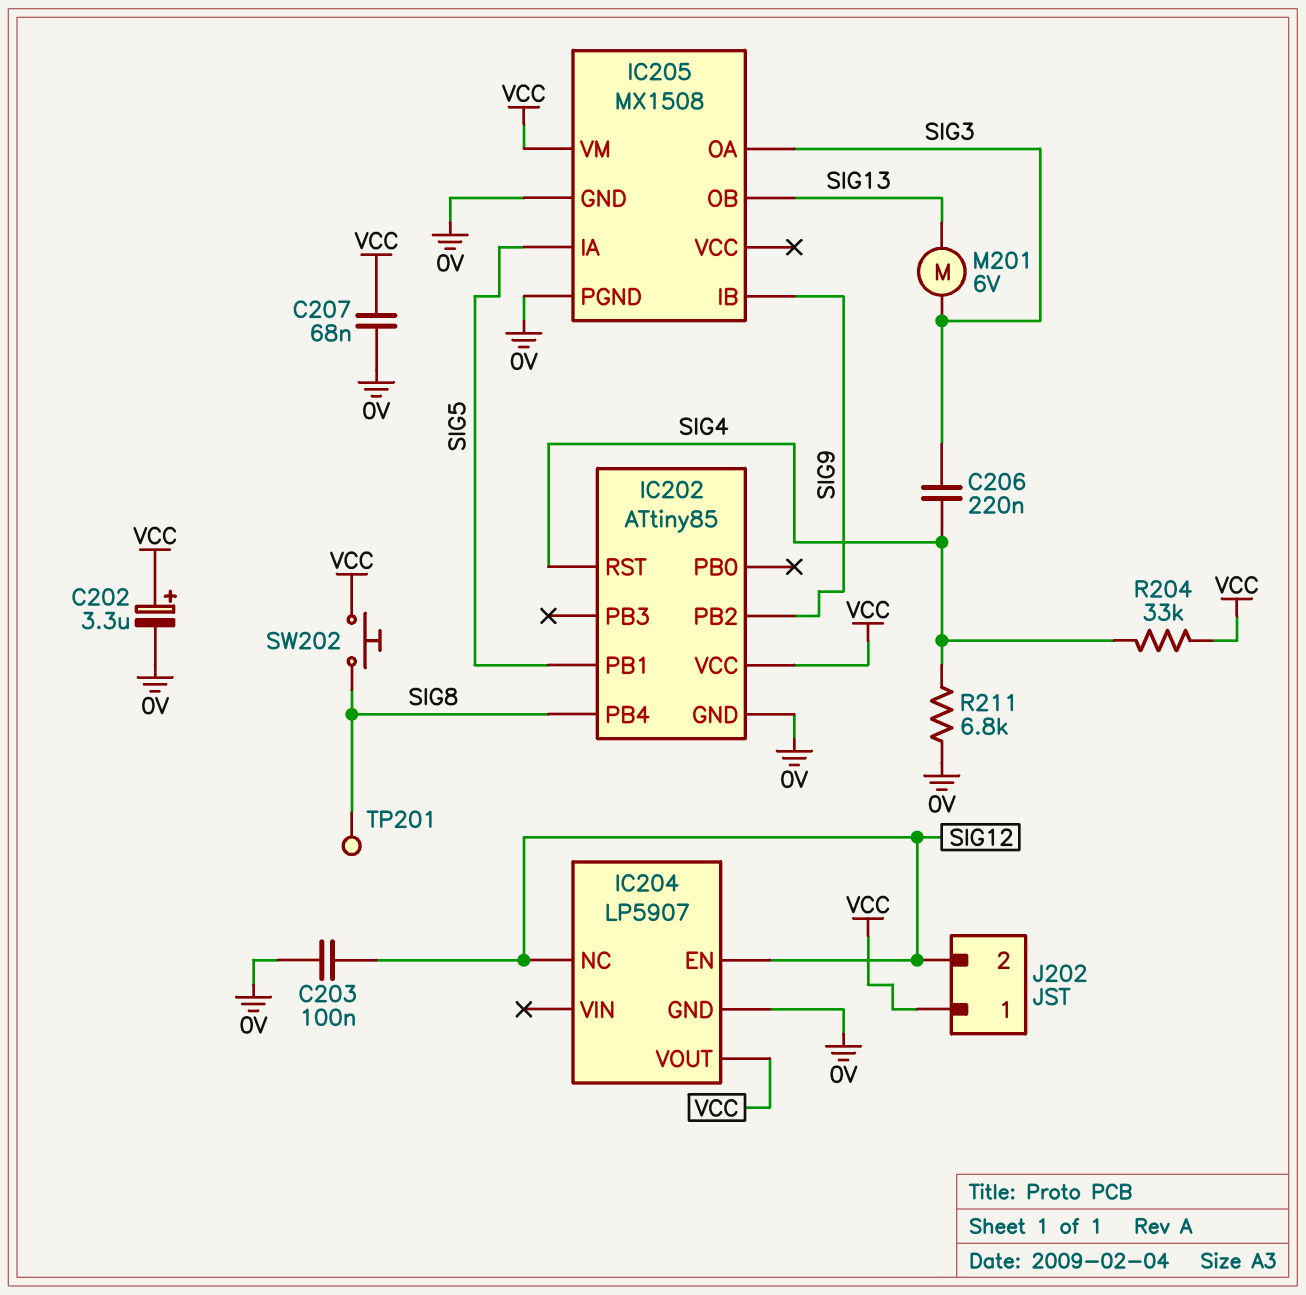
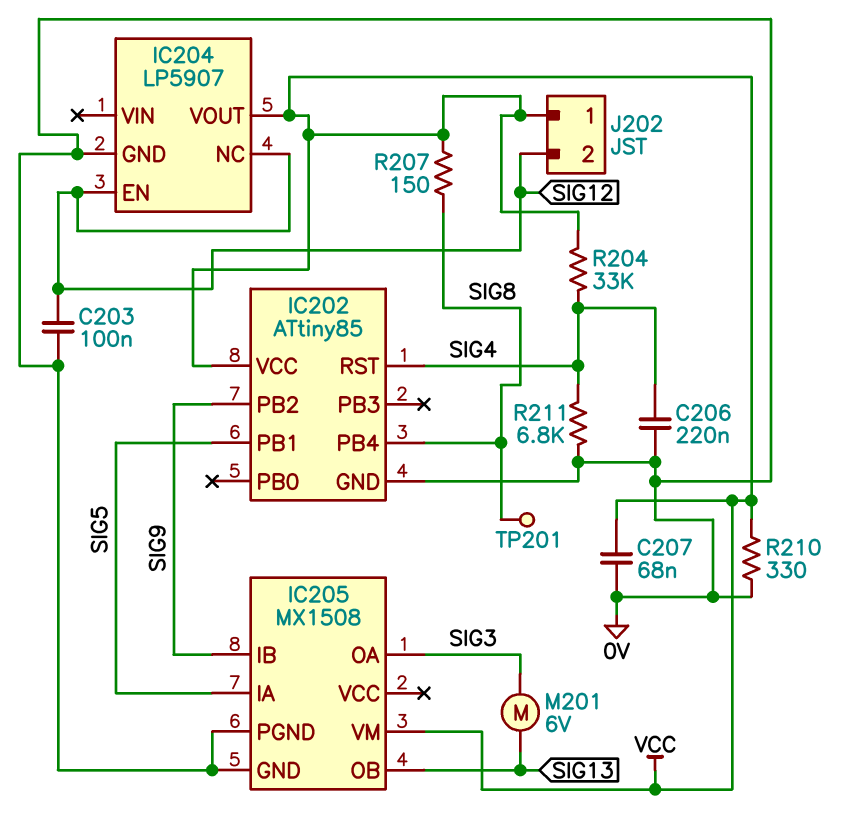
C202: 3.3uF (plus VCC, minus 0V) -> none
C206: 220nF (SIG3, SIG4) -> 220nF (0V, SIG4)
R207: none -> 150 (SIG8, VCC)
R210: none -> 330 (0V, VCC)
SW202: button (SIG8, VCC) -> none

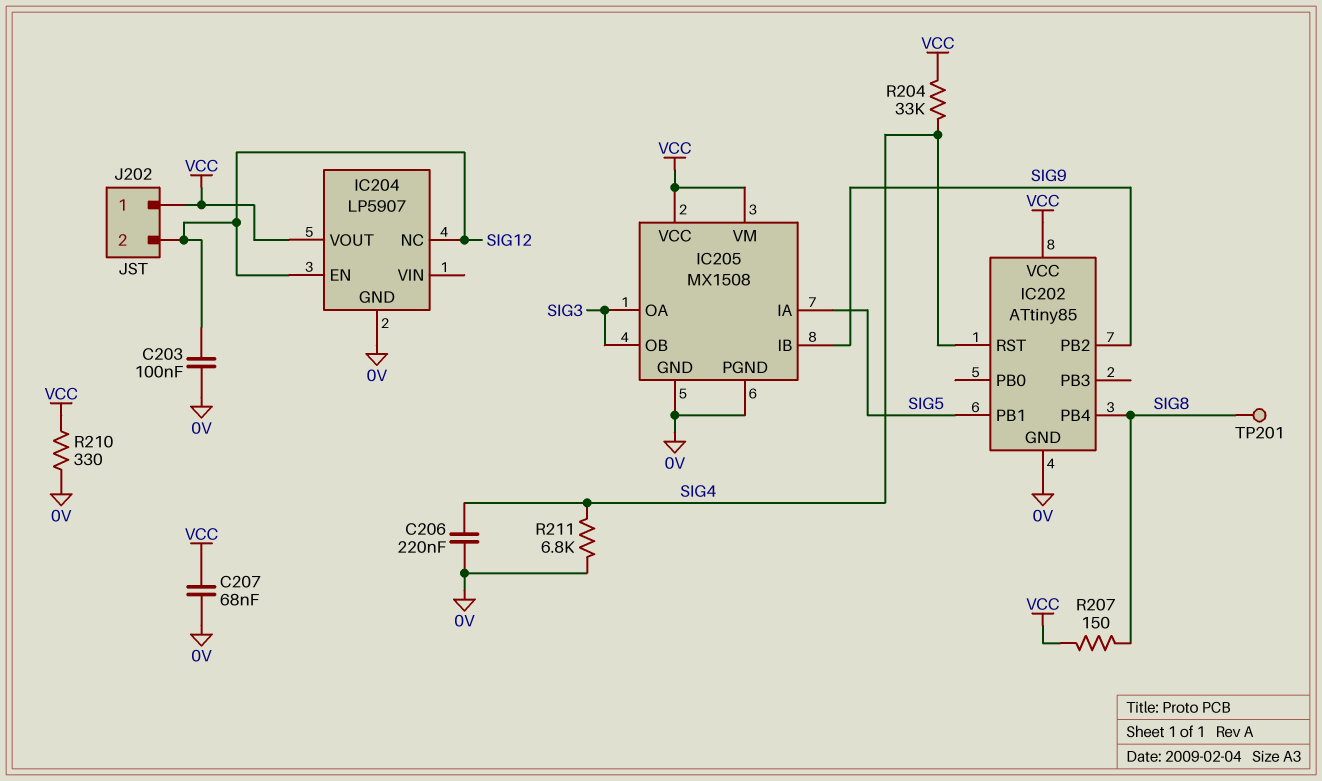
IC205 pin OB: SIG13 -> SIG3
IC205 pin VCC: none -> VCC
M201: motor 6V (SIG3, SIG13) -> none

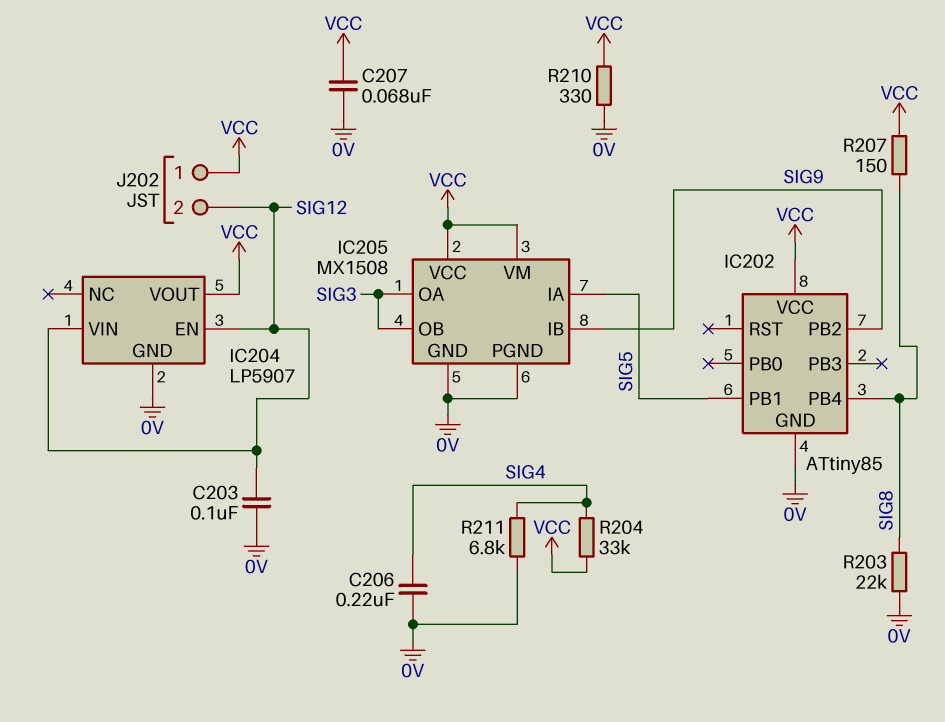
IC202 pin RST: SIG4 -> none
IC204 pin NC: SIG12 -> none
IC204 pin VIN: none -> SIG12
R203: none -> 22k (0V, SIG8)
TP201: test point (SIG8) -> none

